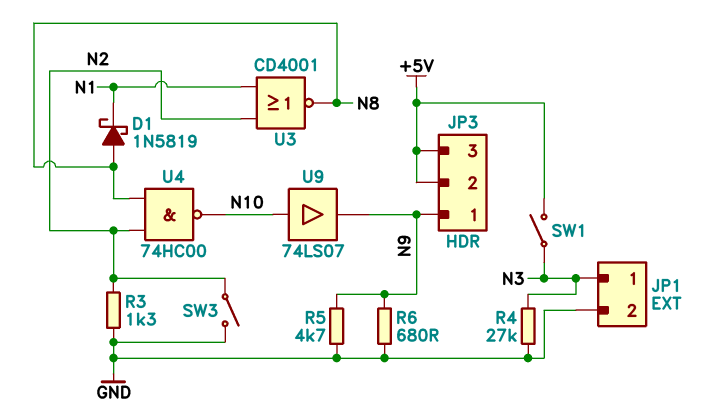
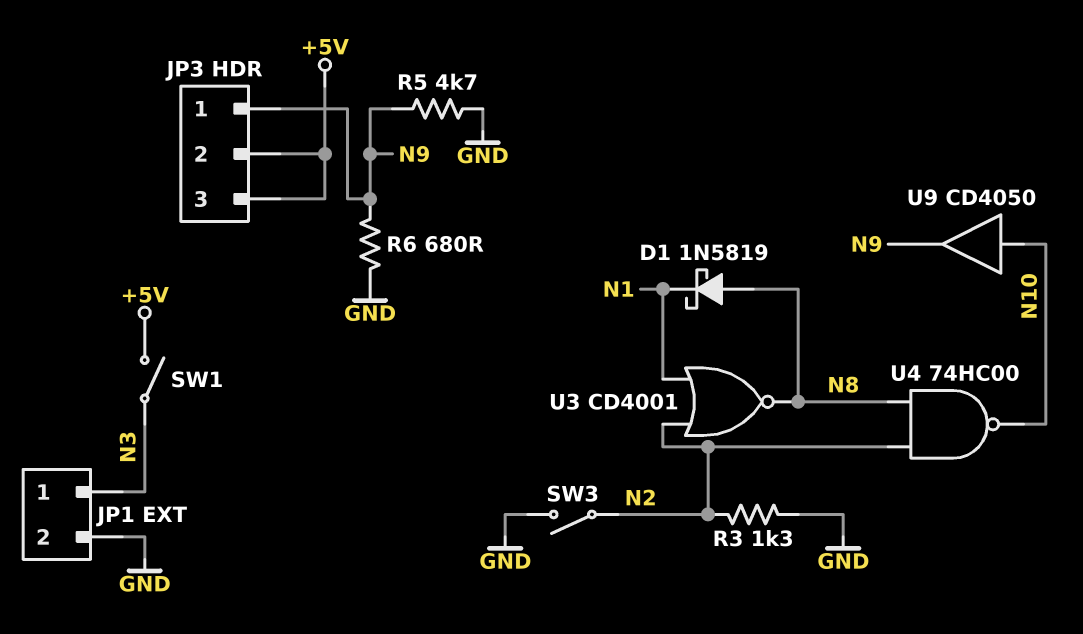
R4: 27k (GND, N3) -> none
U9: buffer 74LS07 (in N10, out N9) -> buffer CD4050 (in N10, out N9)

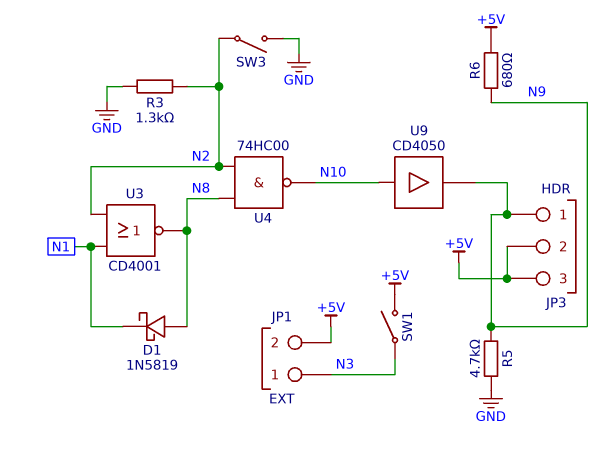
JP1 pin 2: GND -> +5V
R6: 680 (GND, N9) -> 680 (+5V, N9)

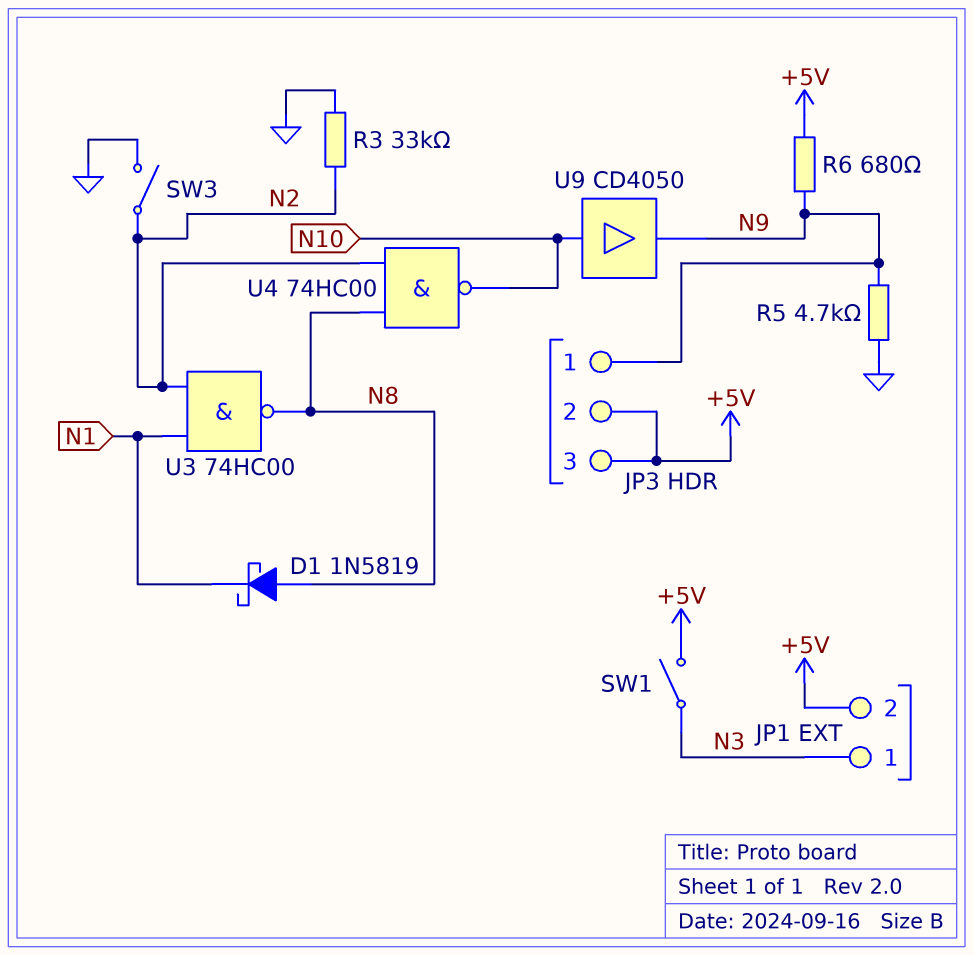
R3: 1.3k (GND, N2) -> 33k (GND, N2)
U3: NOR CD4001 (in N1, in N2, out N8) -> NAND 74HC00 (in N1, in N2, out N8)

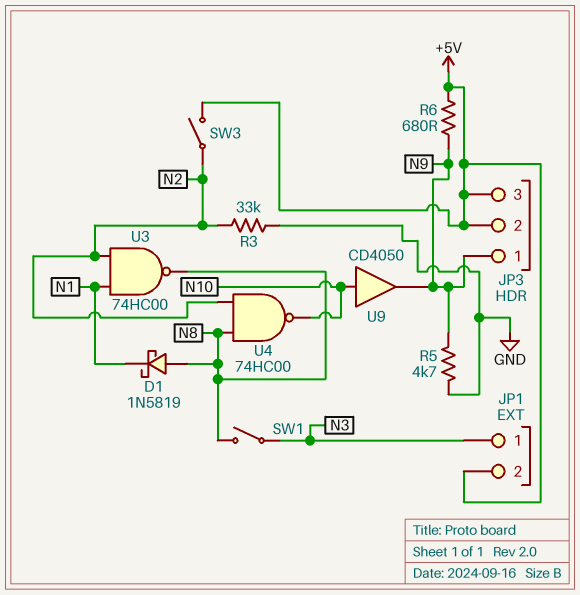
SW1: switch (+5V, N3) -> switch (N3, N8)
SW3: switch (GND, N2) -> switch (+5V, N2)

